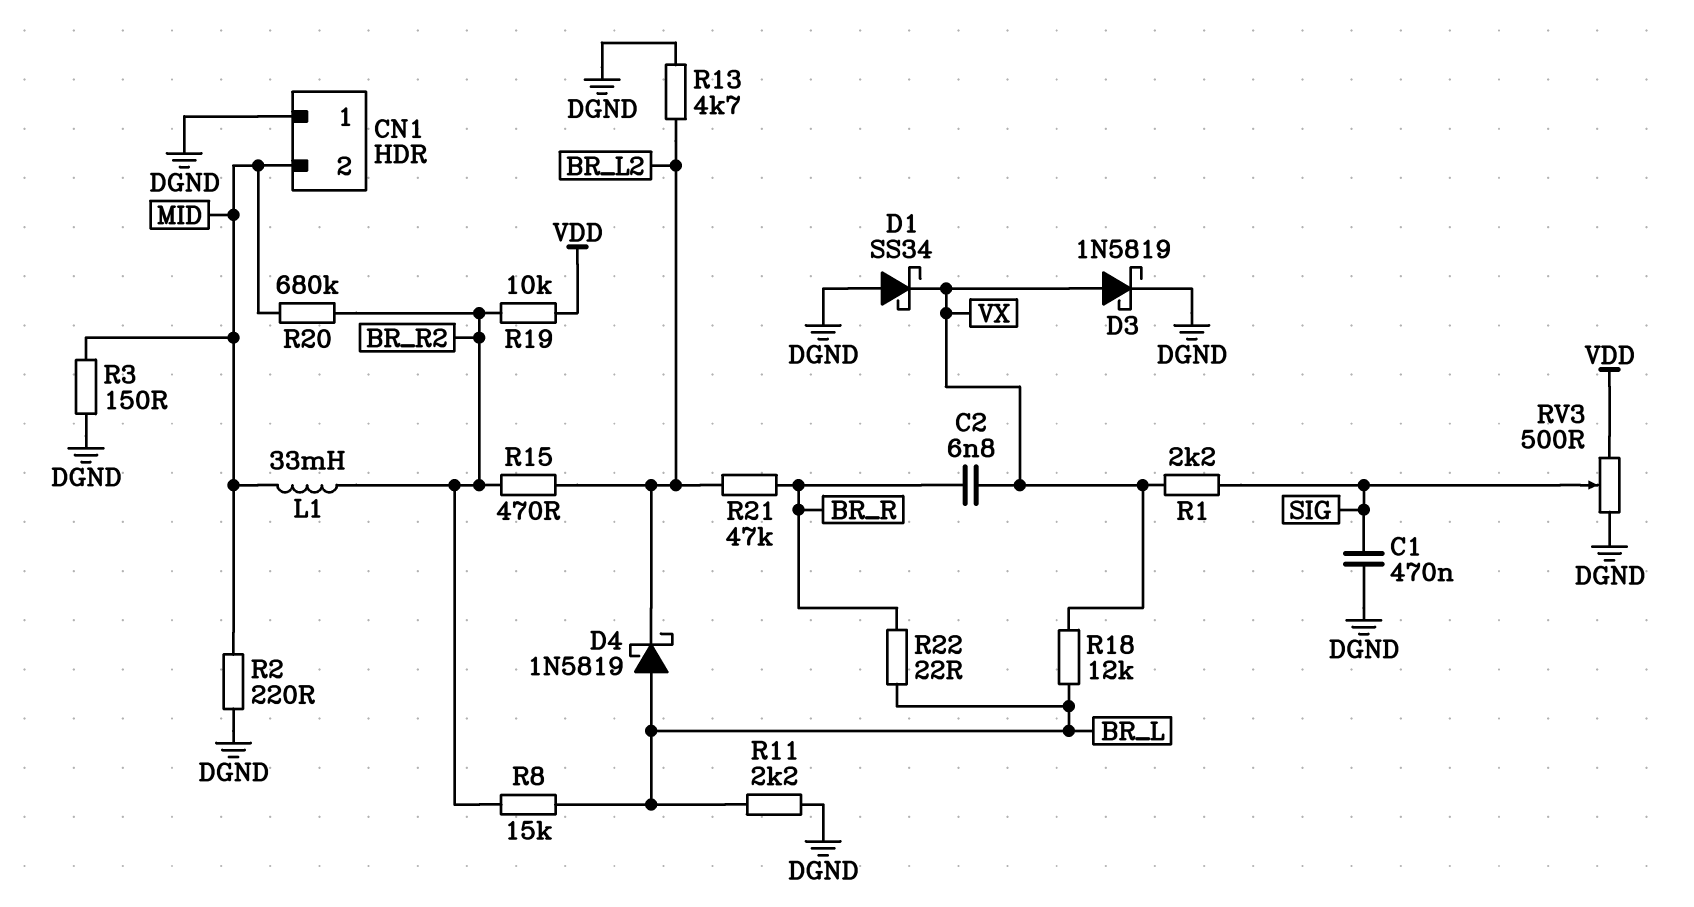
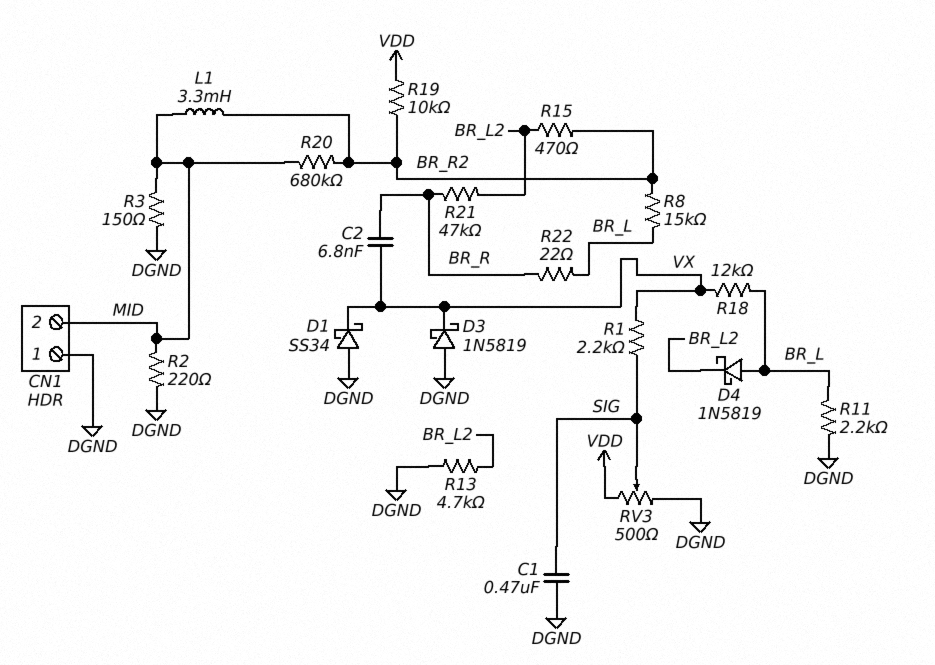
D3: schottky 1N5819 (A VX, K DGND) -> schottky 1N5819 (A DGND, K VX)
L1: 33mH (BR_R2, MID) -> 3.3mH (BR_R2, MID)

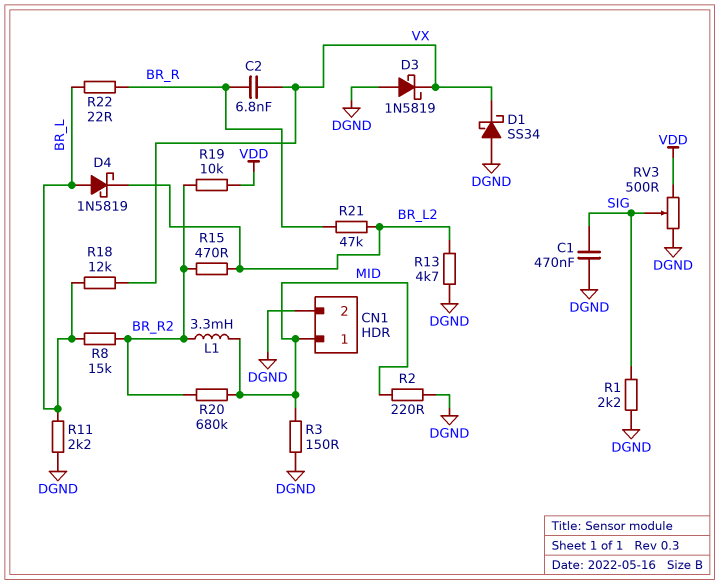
CN1 pin 1: DGND -> MID
CN1 pin 2: MID -> DGND
R1: 2.2k (SIG, VX) -> 2.2k (DGND, SIG)

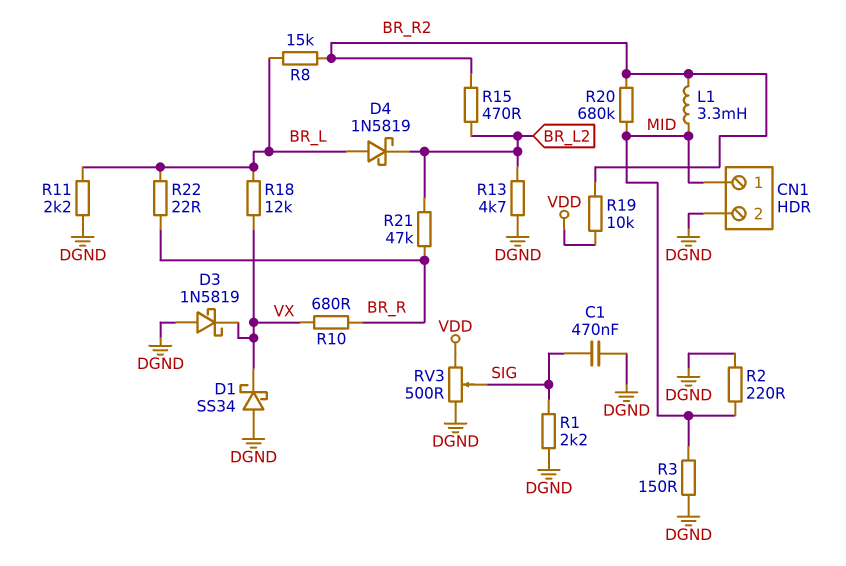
C2: 6.8nF (BR_R, VX) -> none
R10: none -> 680 (BR_R, VX)

